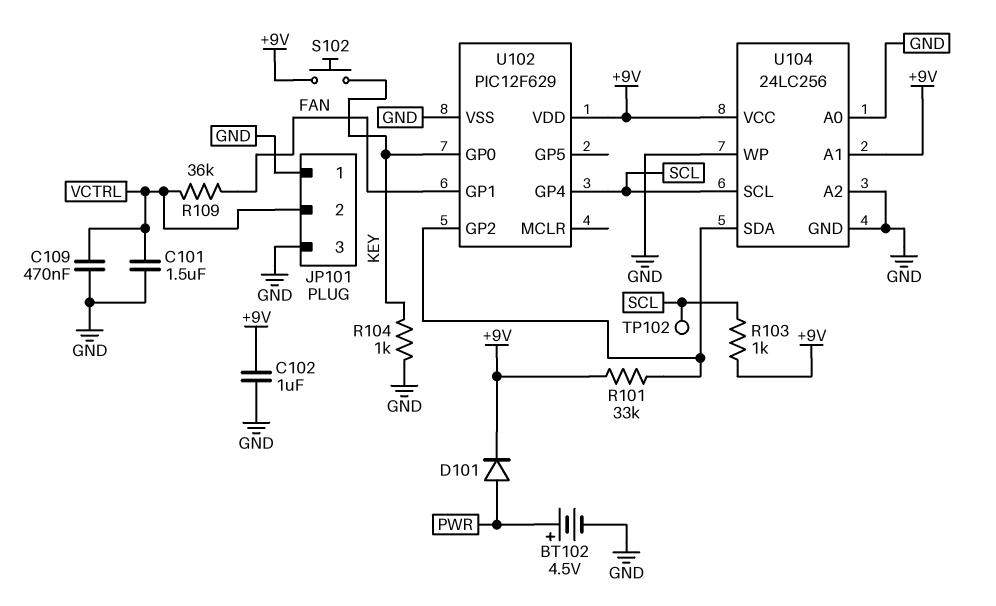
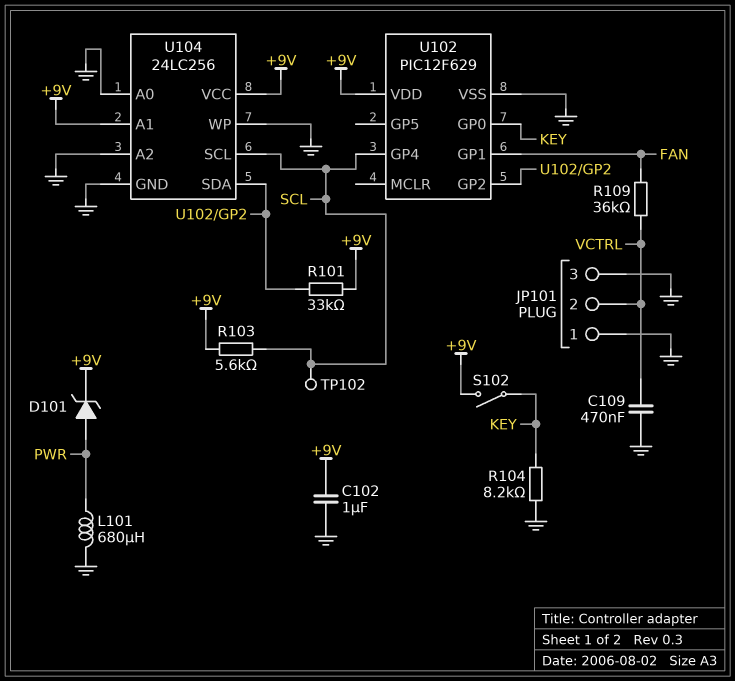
BT102: 4.5V (plus PWR, minus GND) -> none
C101: 1.5uF (GND, VCTRL) -> none
D101: diode (A PWR, K +9V) -> zener (A PWR, K +9V)
L101: none -> 680uH (GND, PWR)
R103: 1k (+9V, SCL) -> 5.6k (+9V, SCL)
R104: 1k (GND, KEY) -> 8.2k (GND, KEY)
S102: button (+9V, KEY) -> switch (+9V, KEY)

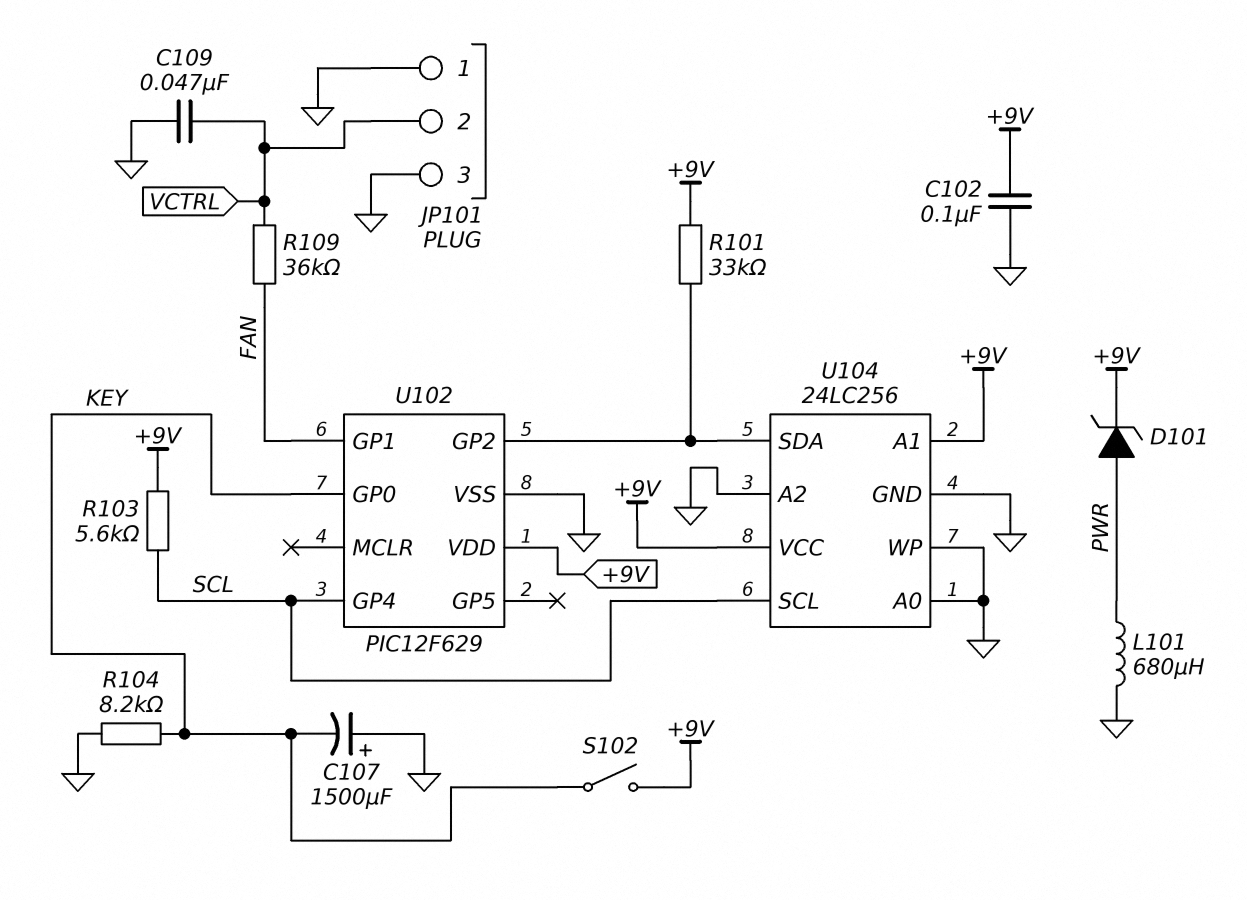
C102: 1uF (+9V, GND) -> 100nF (+9V, GND)
C107: none -> 1500uF (plus GND, minus KEY)
C109: 470nF (GND, VCTRL) -> 47nF (GND, VCTRL)
TP102: test point (SCL) -> none

